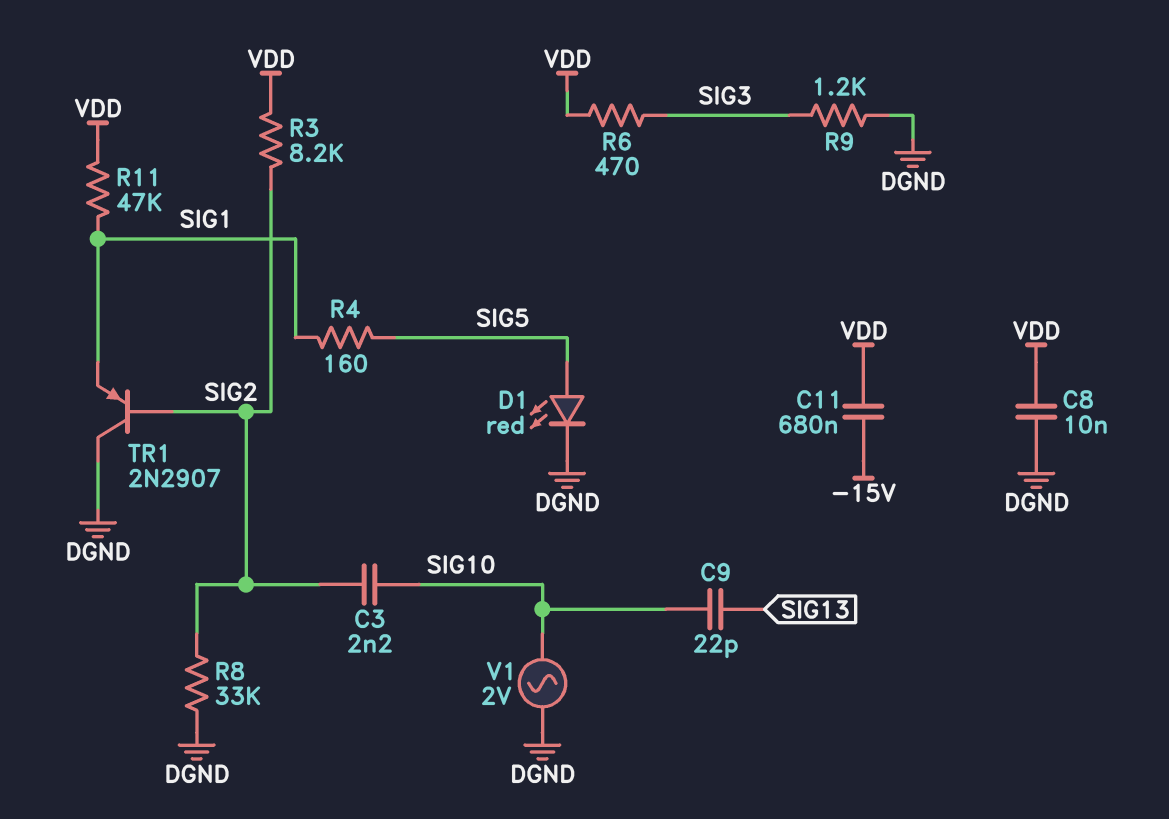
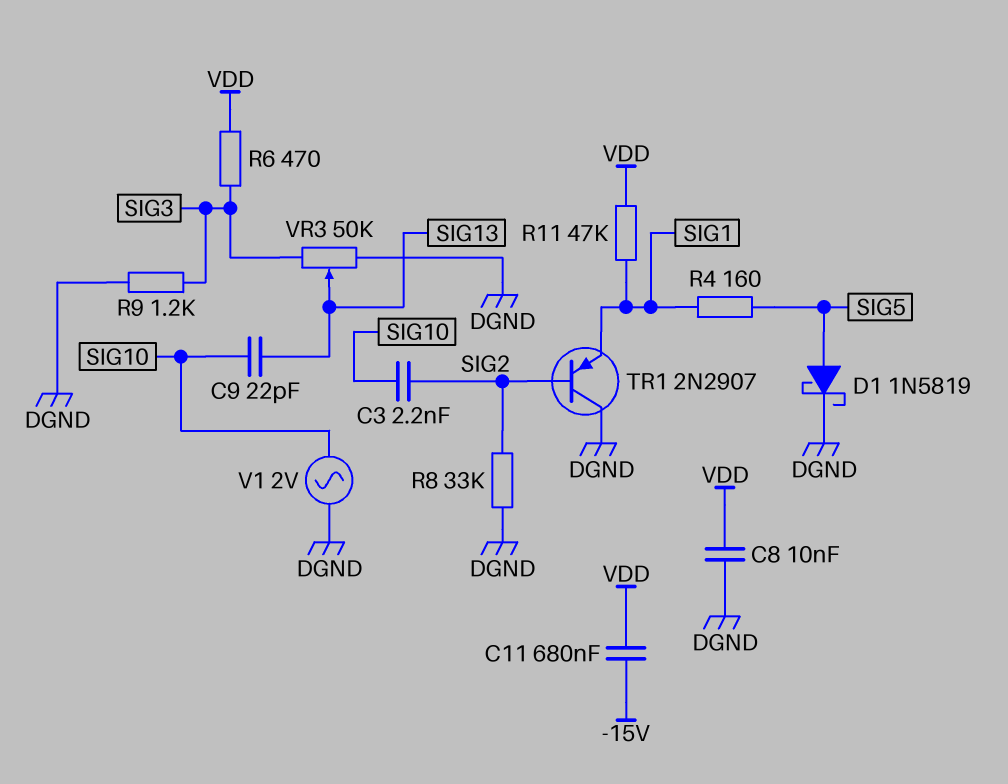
D1: LED red (A SIG5, K DGND) -> schottky 1N5819 (A SIG5, K DGND)
R3: 8.2k (SIG2, VDD) -> none
VR3: none -> 50k (DGND, SIG3, wiper SIG13)

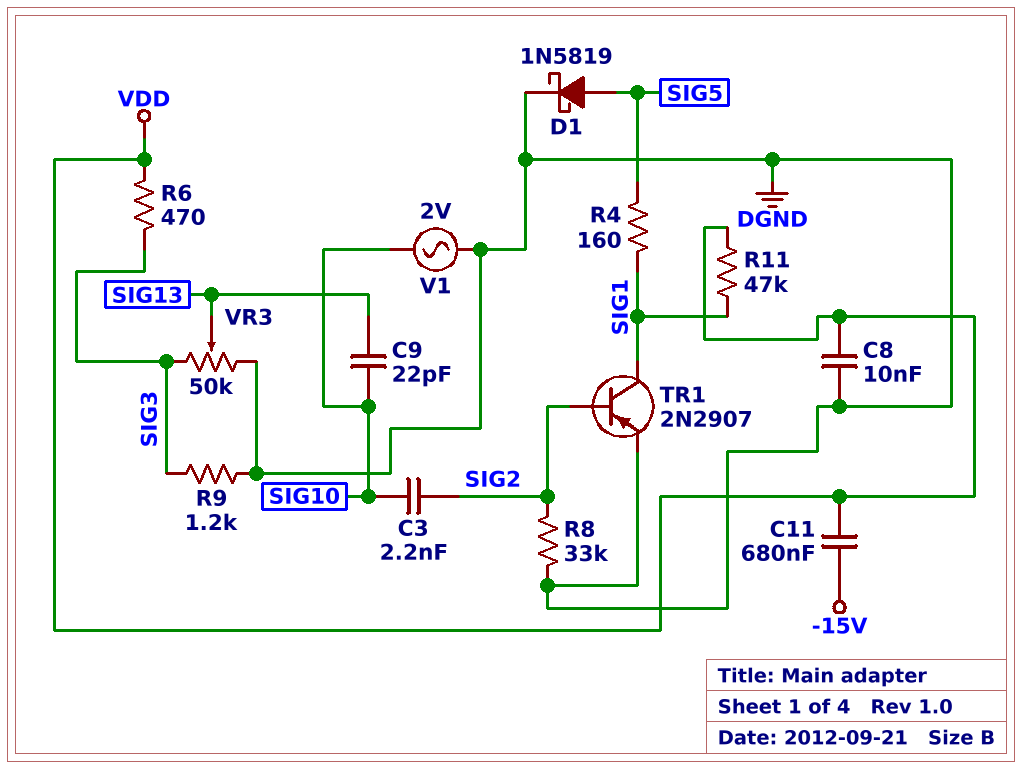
TR1: PNP 2N2907 (B SIG2, C DGND, E SIG1) -> PNP 2N2907 (B SIG2, C SIG1, E DGND)

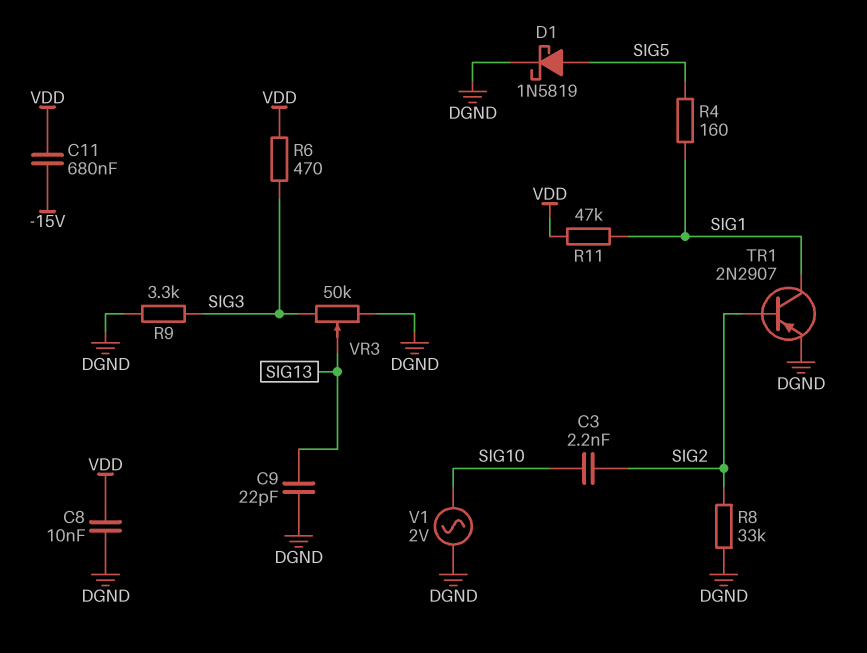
C9: 22pF (SIG10, SIG13) -> 22pF (DGND, SIG13)
R9: 1.2k (DGND, SIG3) -> 3.3k (DGND, SIG3)

